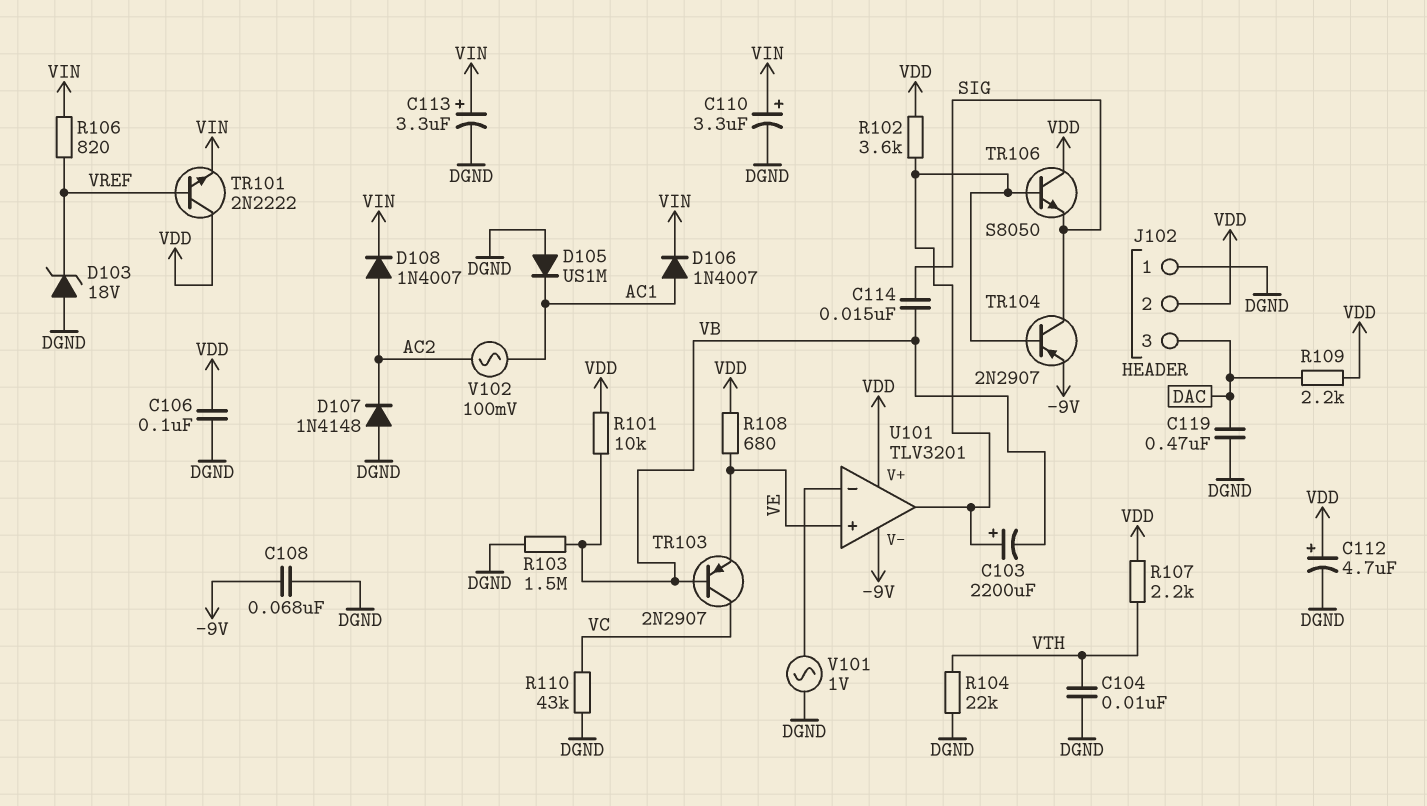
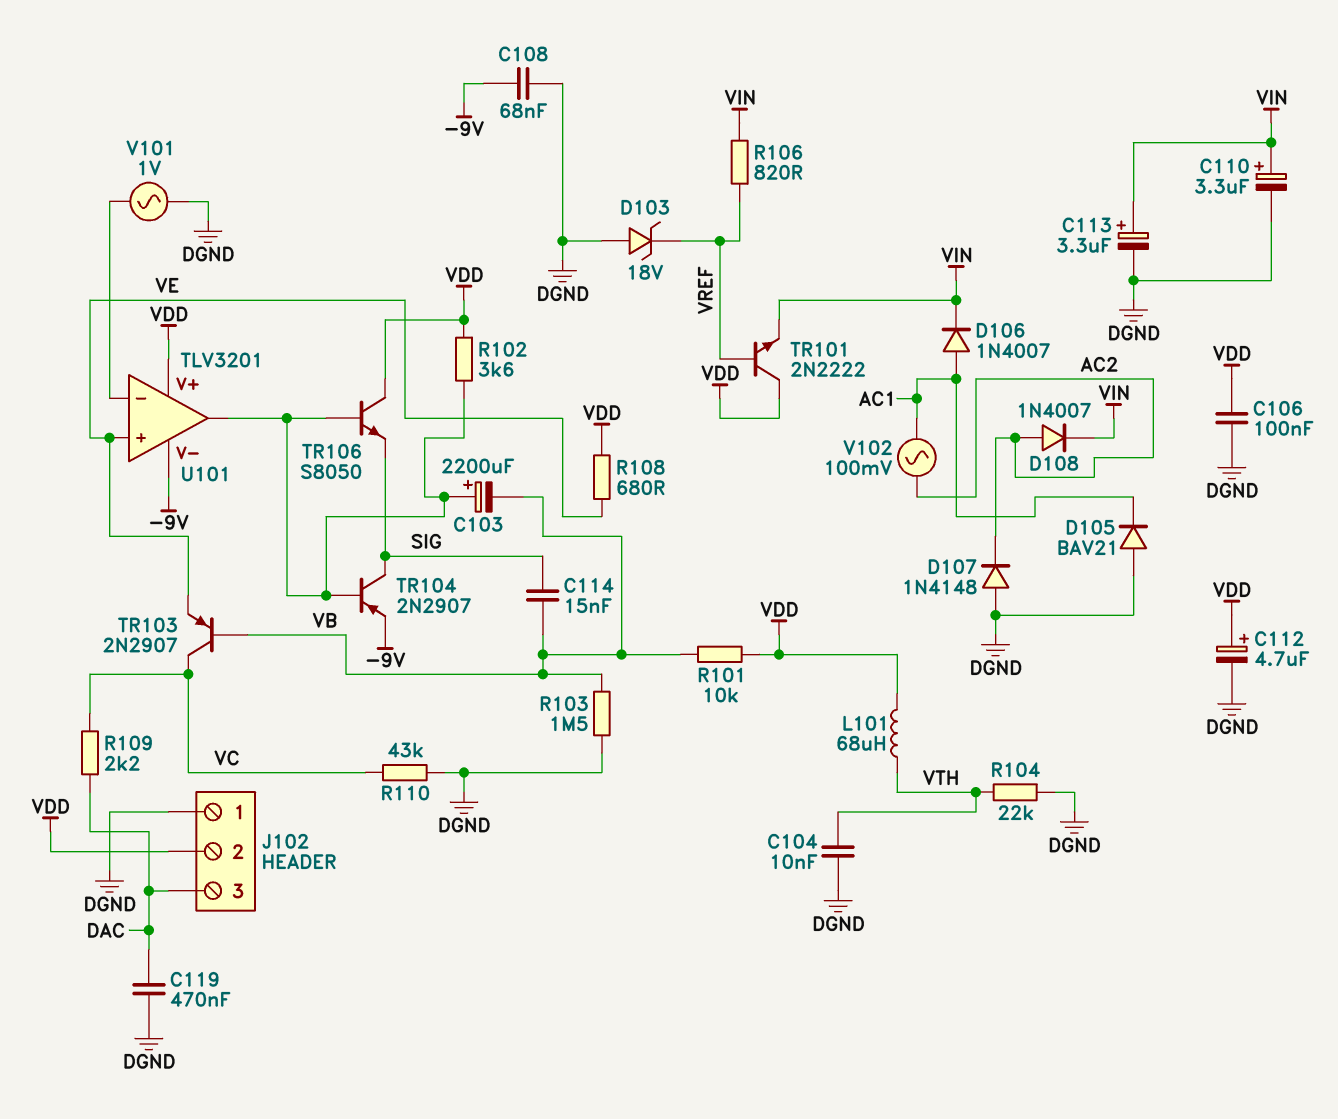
D105: diode US1M (A DGND, K AC1) -> diode BAV21 (A DGND, K AC1)
L101: none -> 68uH (VDD, VTH)
R107: 2.2k (VDD, VTH) -> none
R109: 2.2k (DAC, VDD) -> 2.2k (DAC, VC)

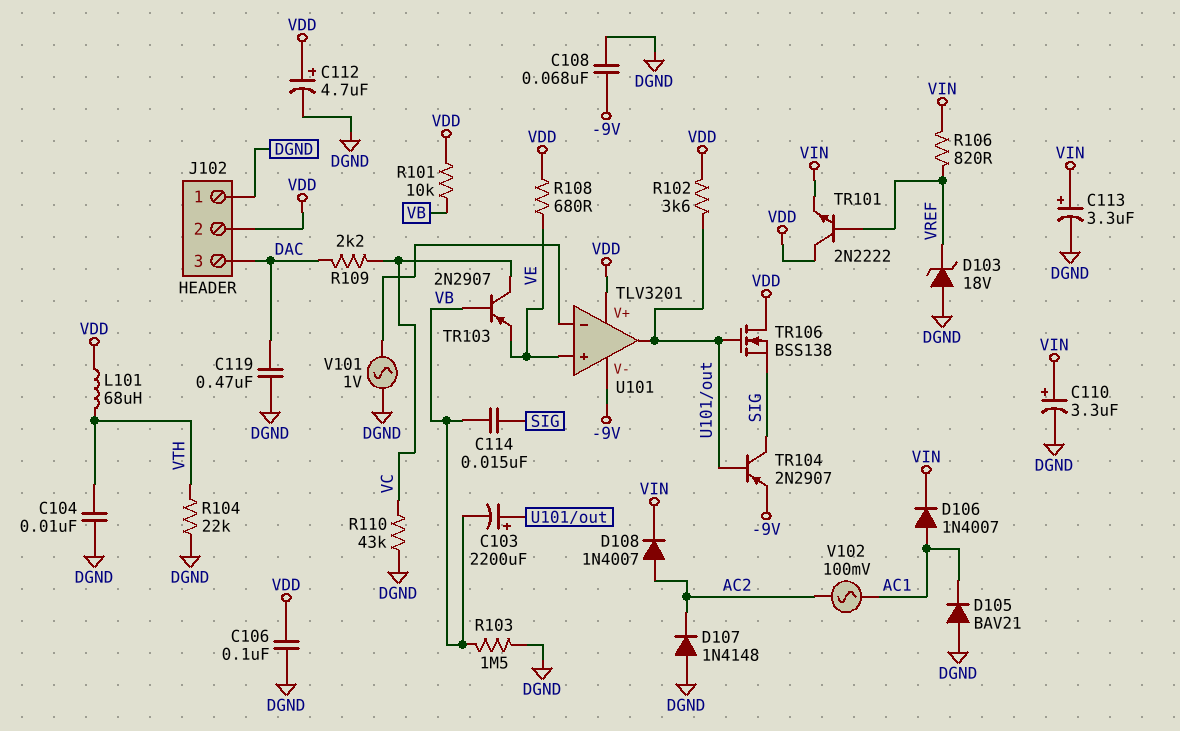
TR106: NPN S8050 (B U101/out, C VDD, E SIG) -> NMOS BSS138 (G U101/out, D VDD, S SIG)

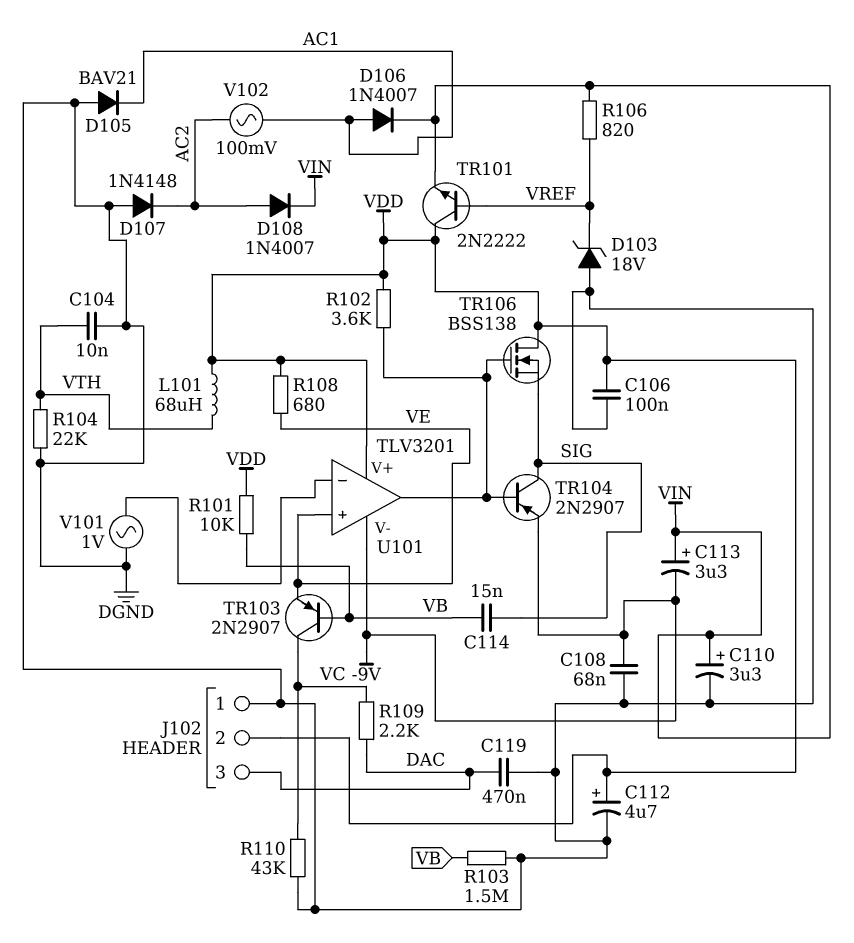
C103: 2200uF (plus U101/out, minus VB) -> none
C113: 3.3uF (plus VIN, minus DGND) -> 3.3uF (plus VIN, minus -9V)

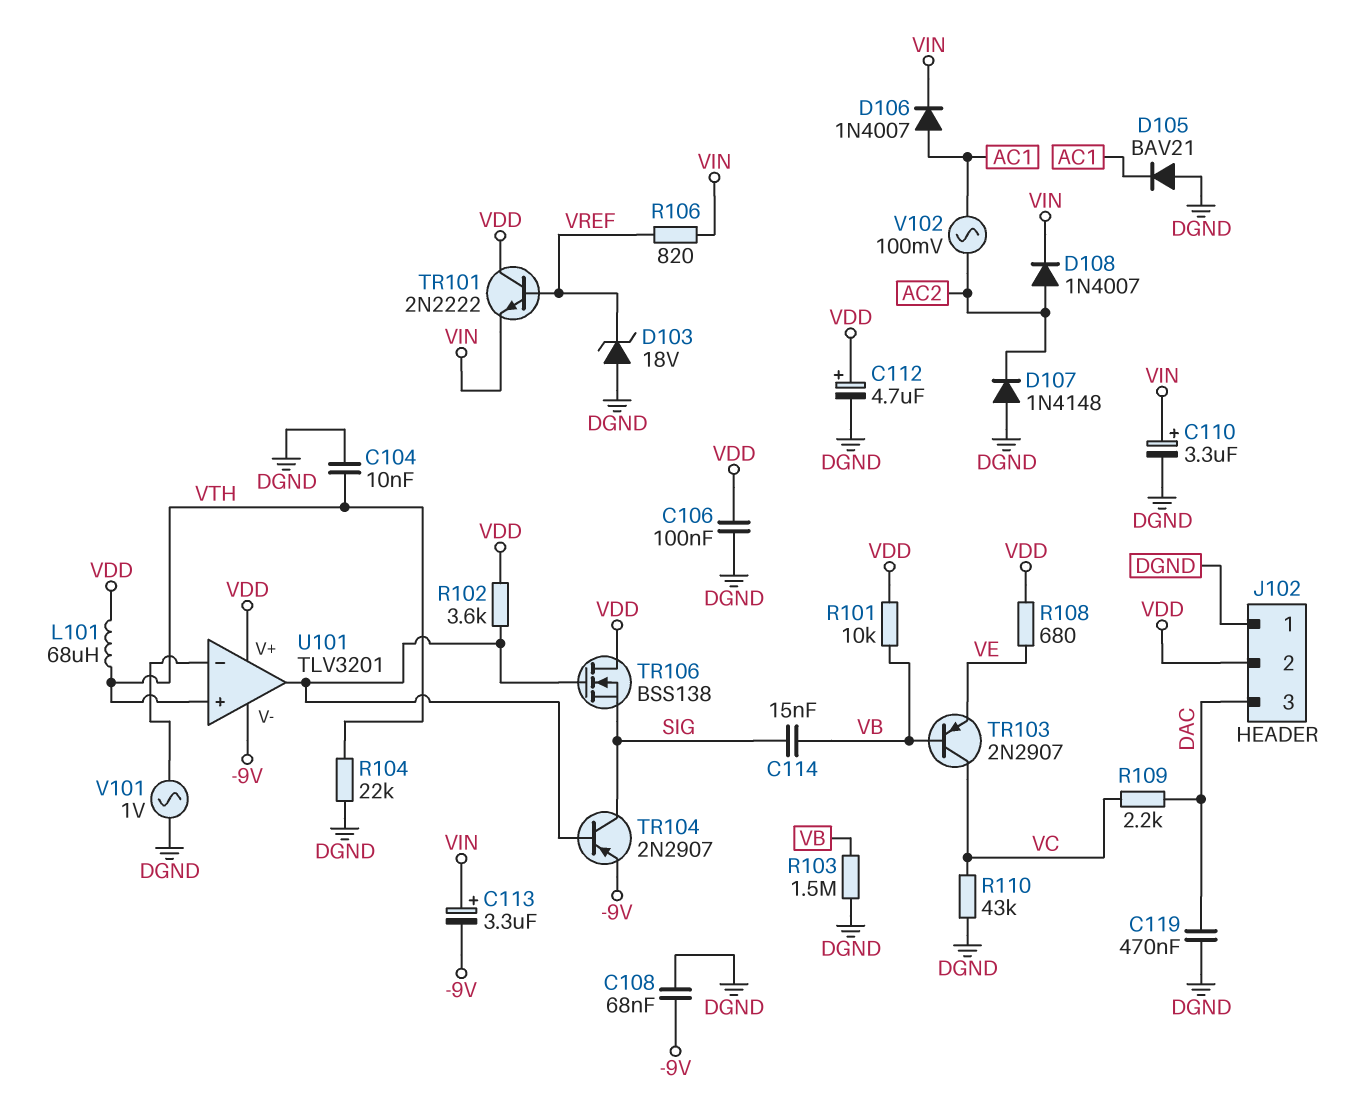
U101 pin in+: VE -> VTH

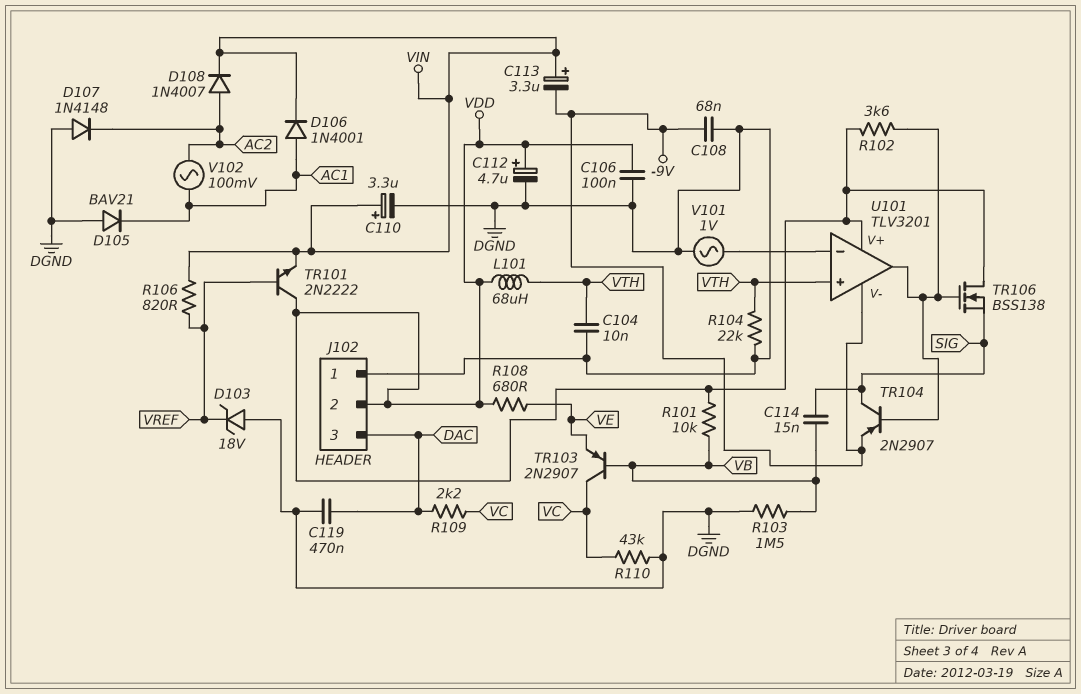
D106: diode 1N4007 (A AC1, K VIN) -> diode 1N4001 (A AC1, K VIN)

